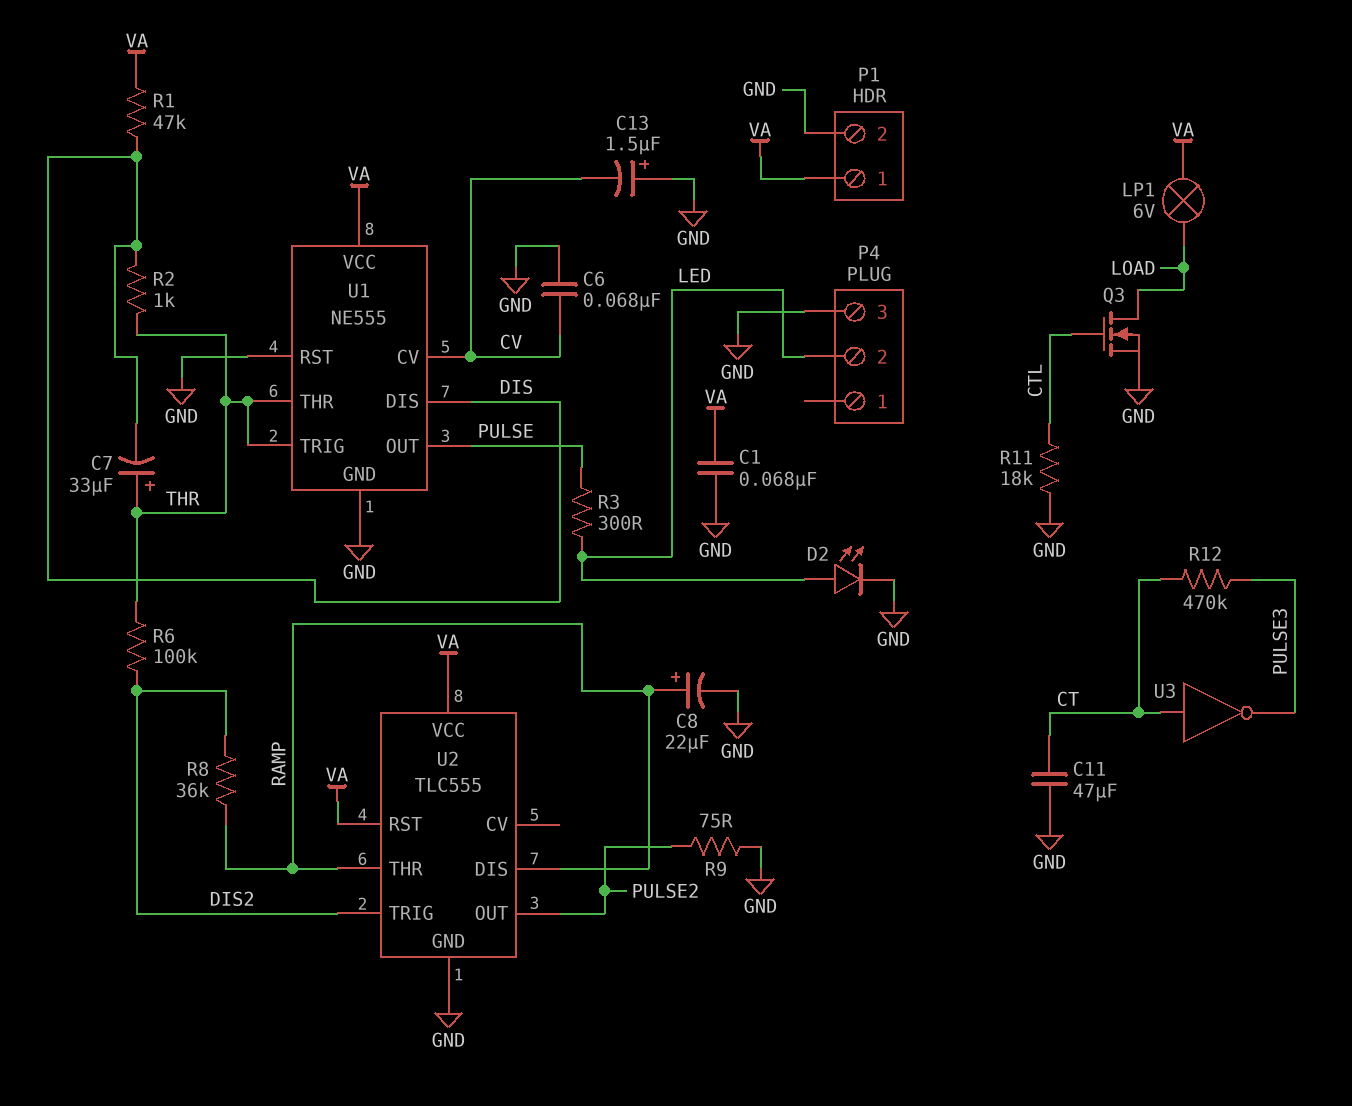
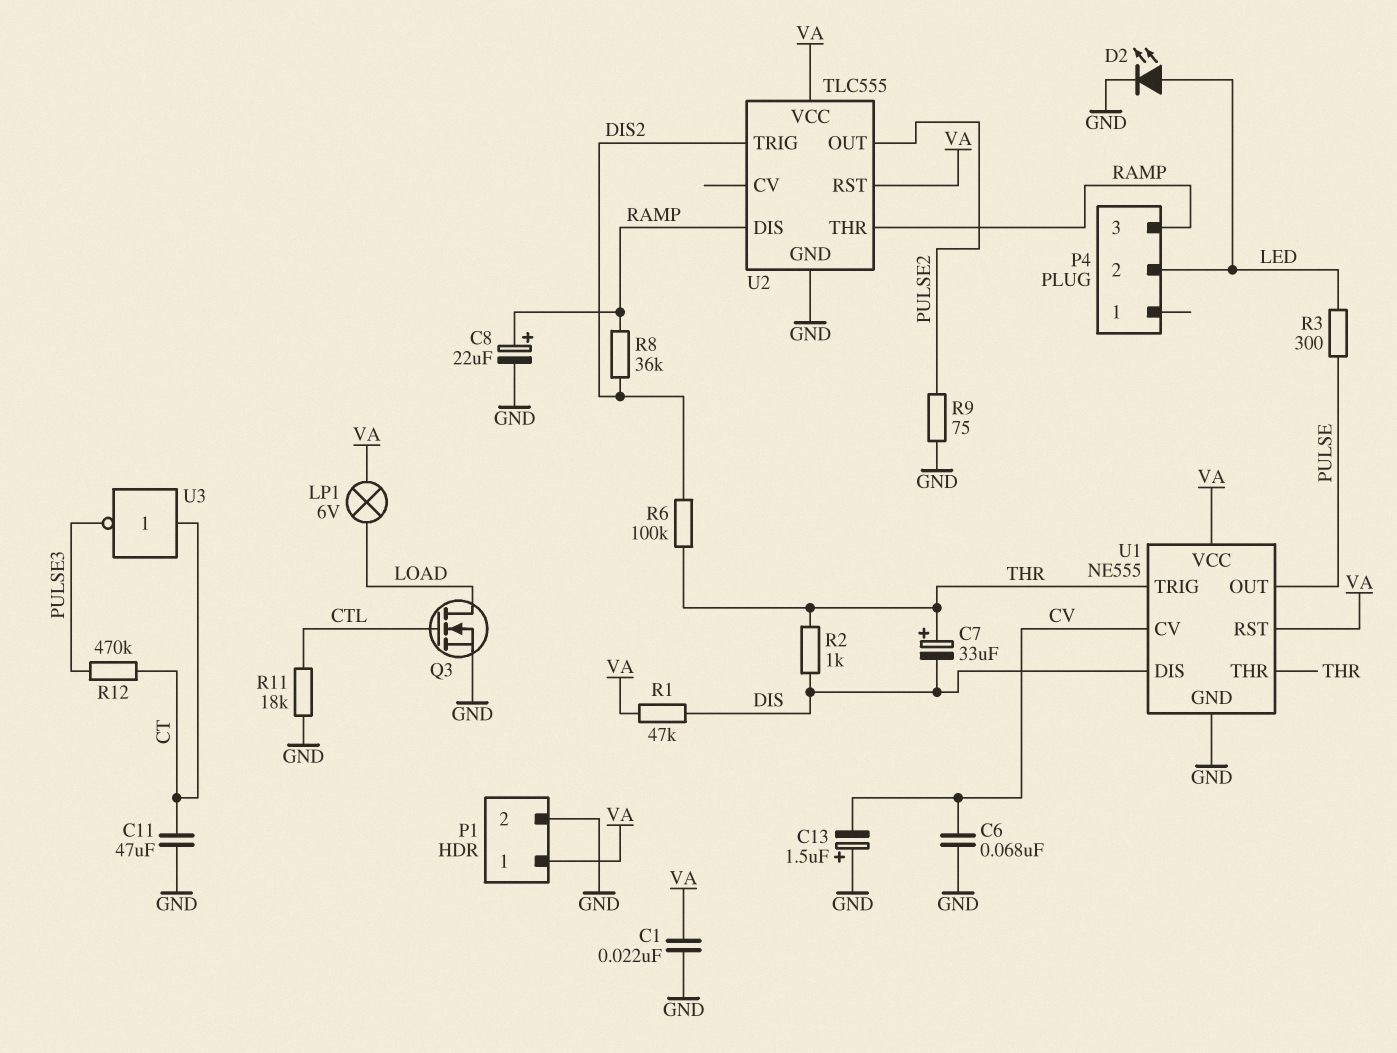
C1: 68nF (GND, VA) -> 22nF (GND, VA)
P4 pin 3: GND -> RAMP
U1 pin RST: GND -> VA

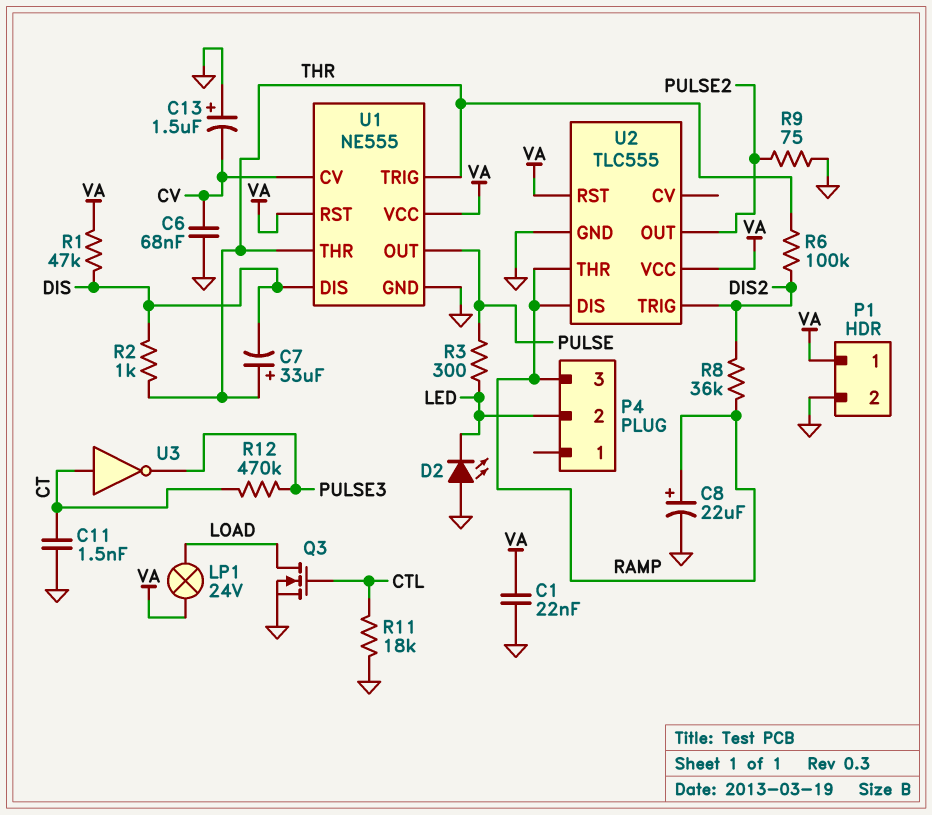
C11: 47uF (CT, GND) -> 1.5nF (CT, GND)
D2: LED (A LED, K GND) -> LED (A GND, K LED)
LP1: lamp 6V (LOAD, VA) -> lamp 24V (LOAD, VA)

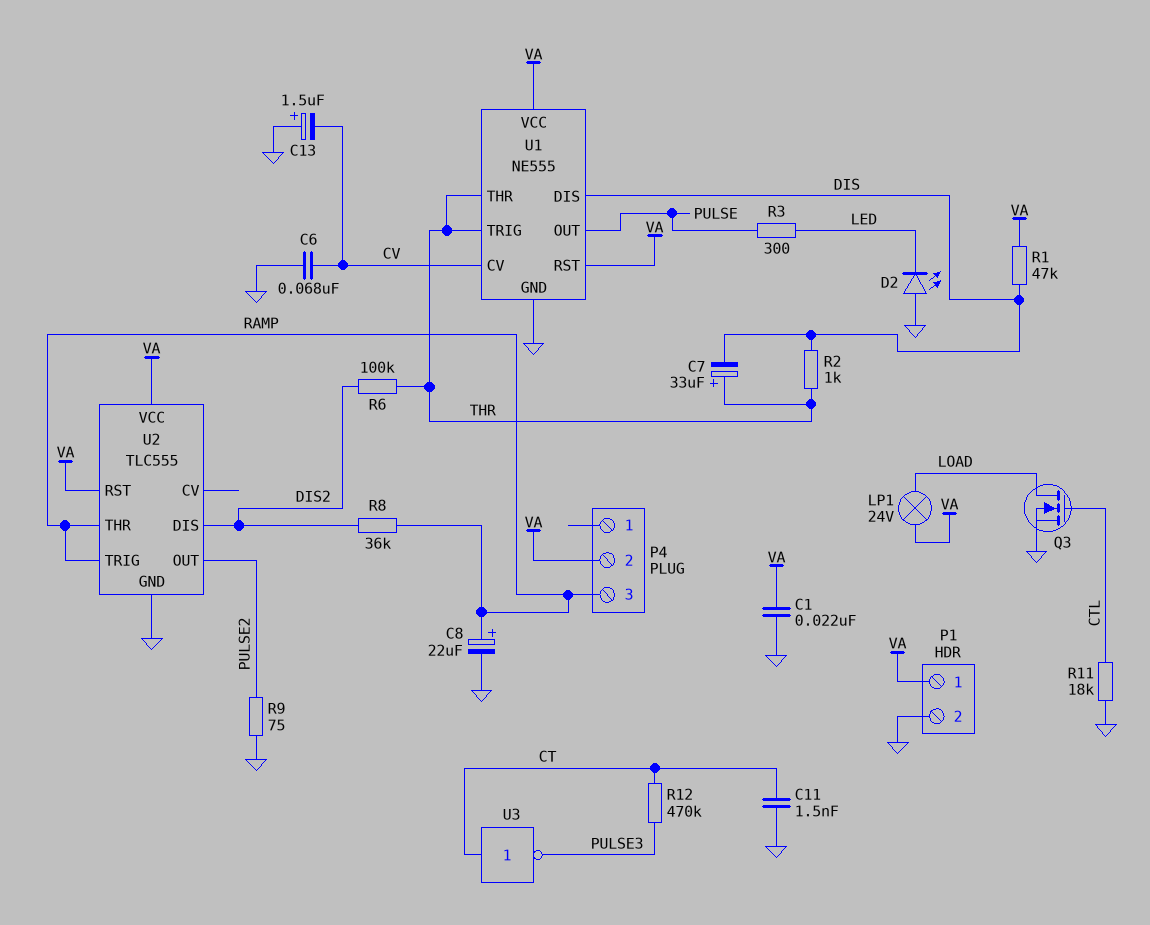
P4 pin 2: LED -> VA
U2 pin DIS: RAMP -> DIS2
U2 pin TRIG: DIS2 -> RAMP

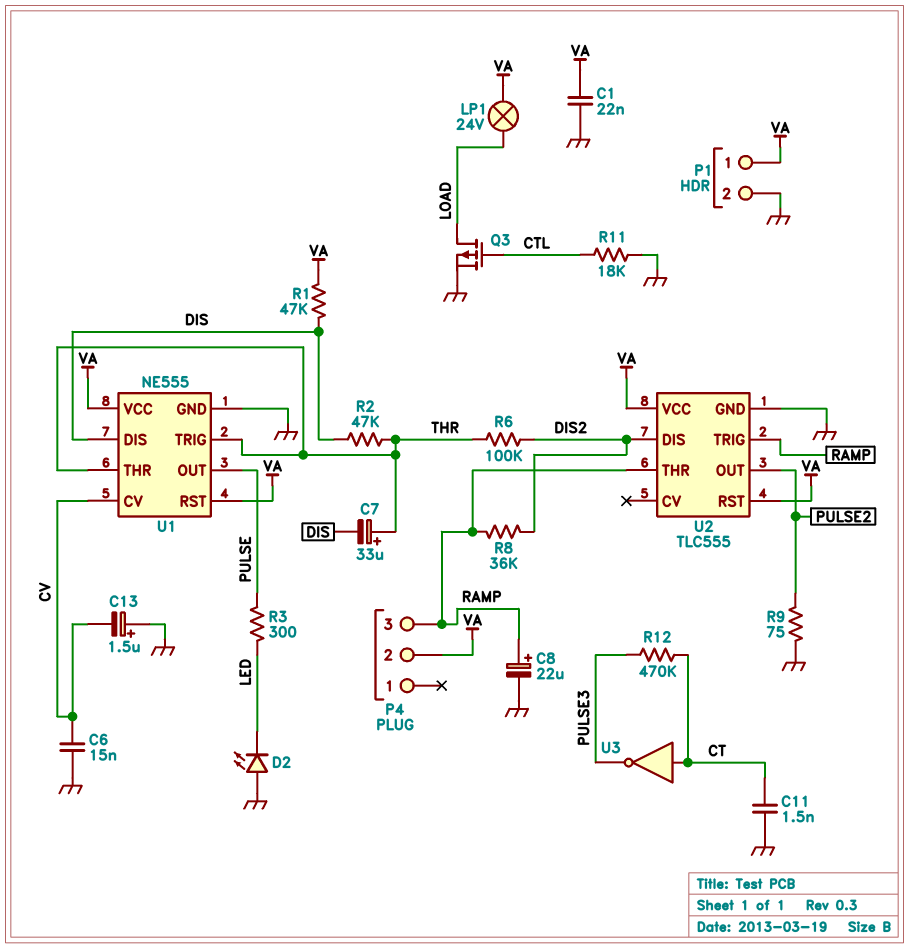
C6: 68nF (CV, GND) -> 15nF (CV, GND)
Q3: NMOS (G CTL, D LOAD, S GND) -> PMOS (G CTL, D LOAD, S GND)
R2: 1k (DIS, THR) -> 47k (DIS, THR)

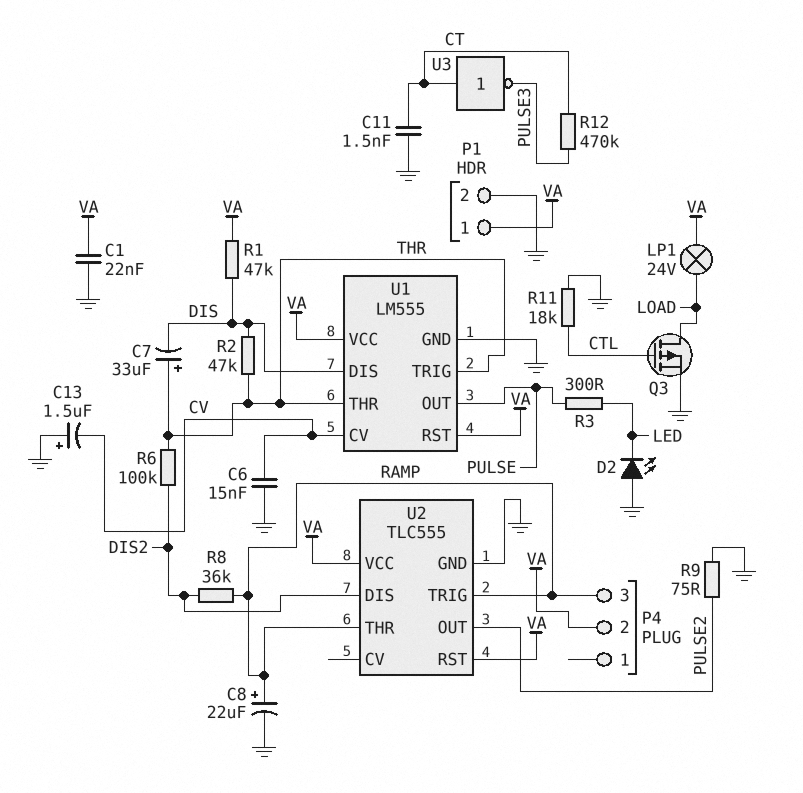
U1: NE555 -> LM555

